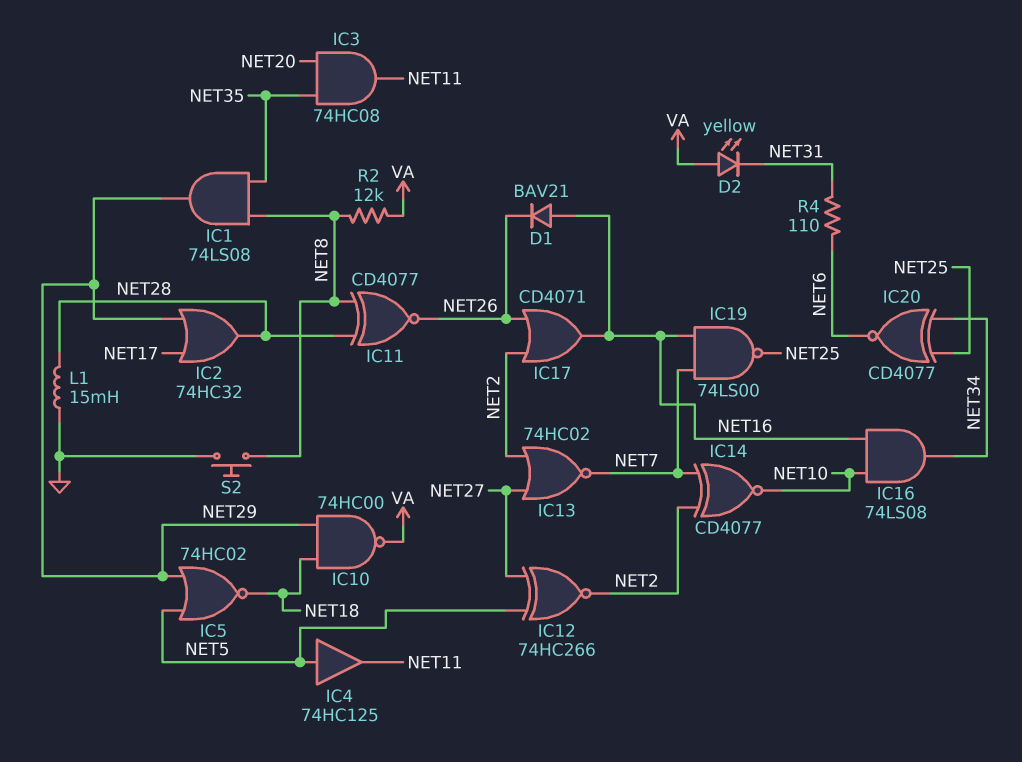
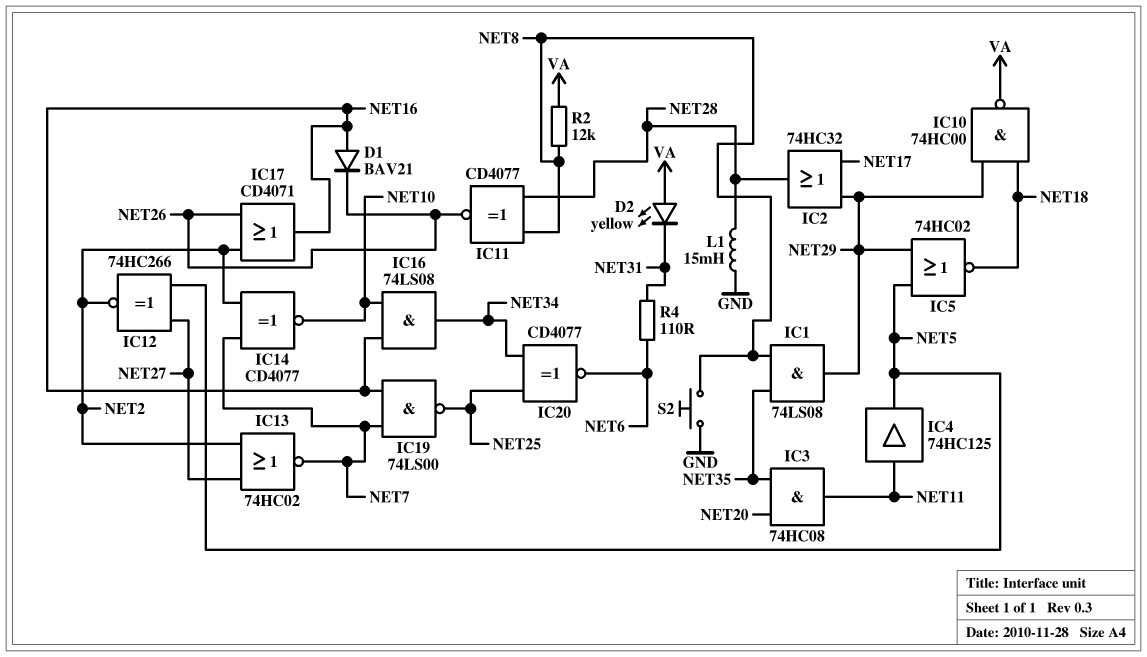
IC4: buffer 74HC125 (in NET5, out NET11) -> buffer 74HC125 (in NET11, out NET5)

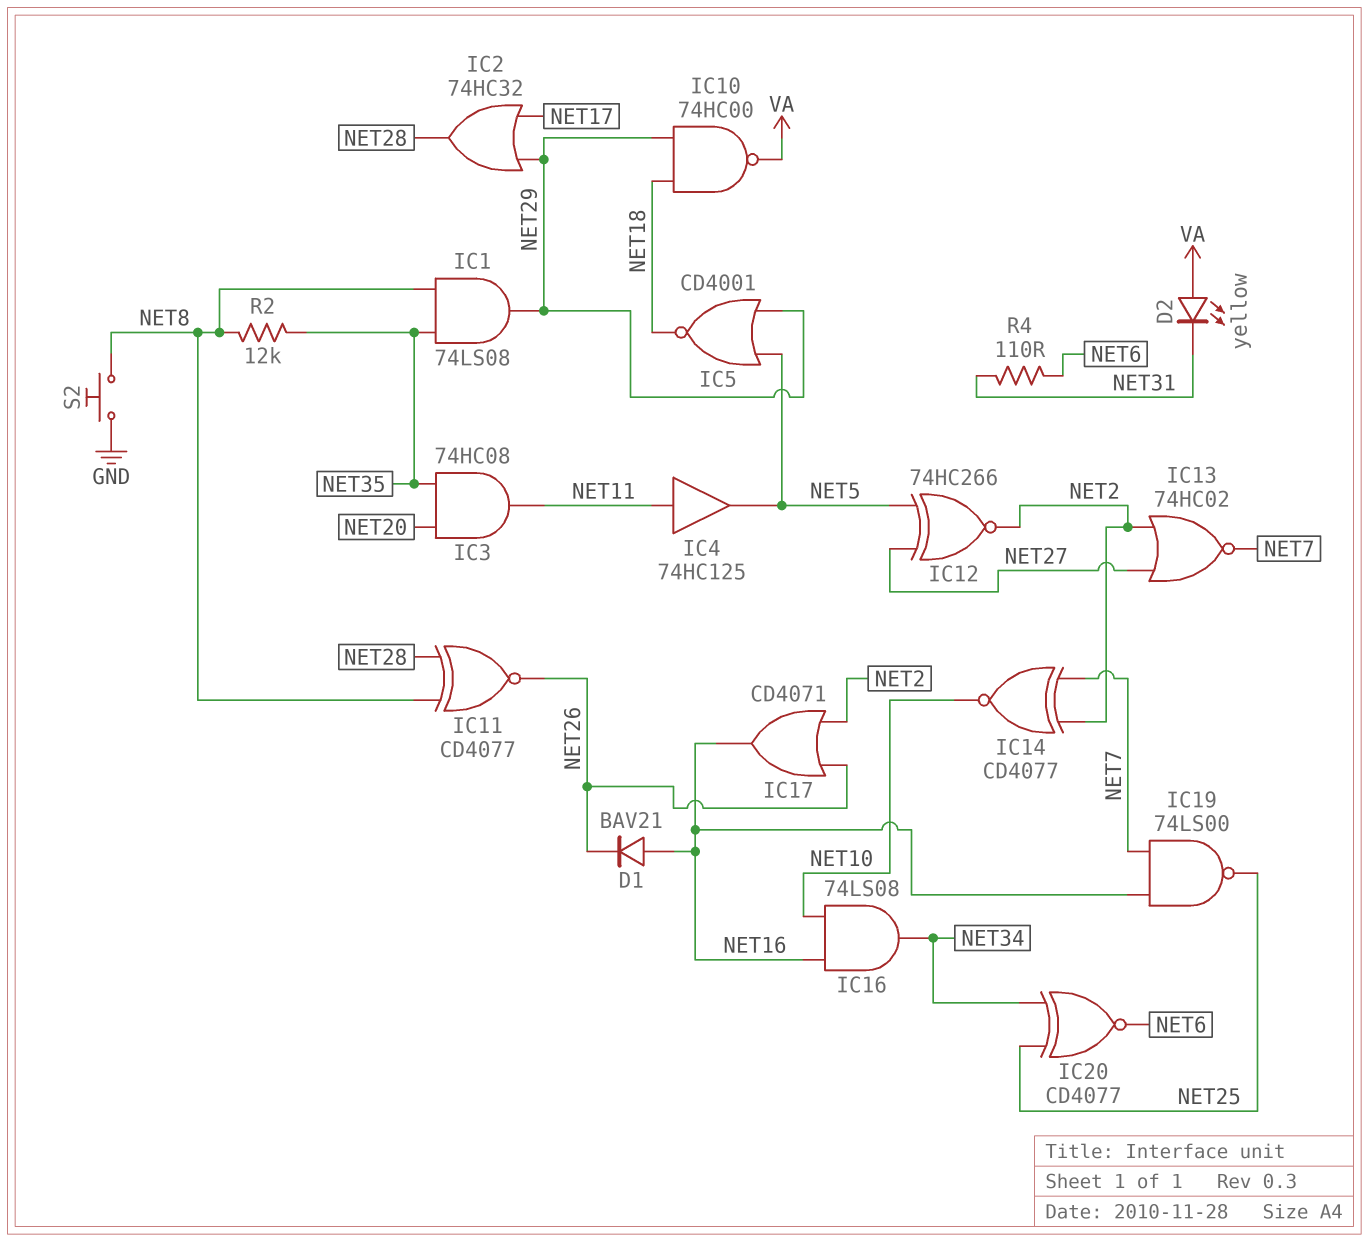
IC5: NOR 74HC02 (in NET5, in NET29, out NET18) -> NOR CD4001 (in NET5, in NET29, out NET18)
L1: 15mH (GND, NET28) -> none
R2: 12k (NET8, VA) -> 12k (NET8, NET35)

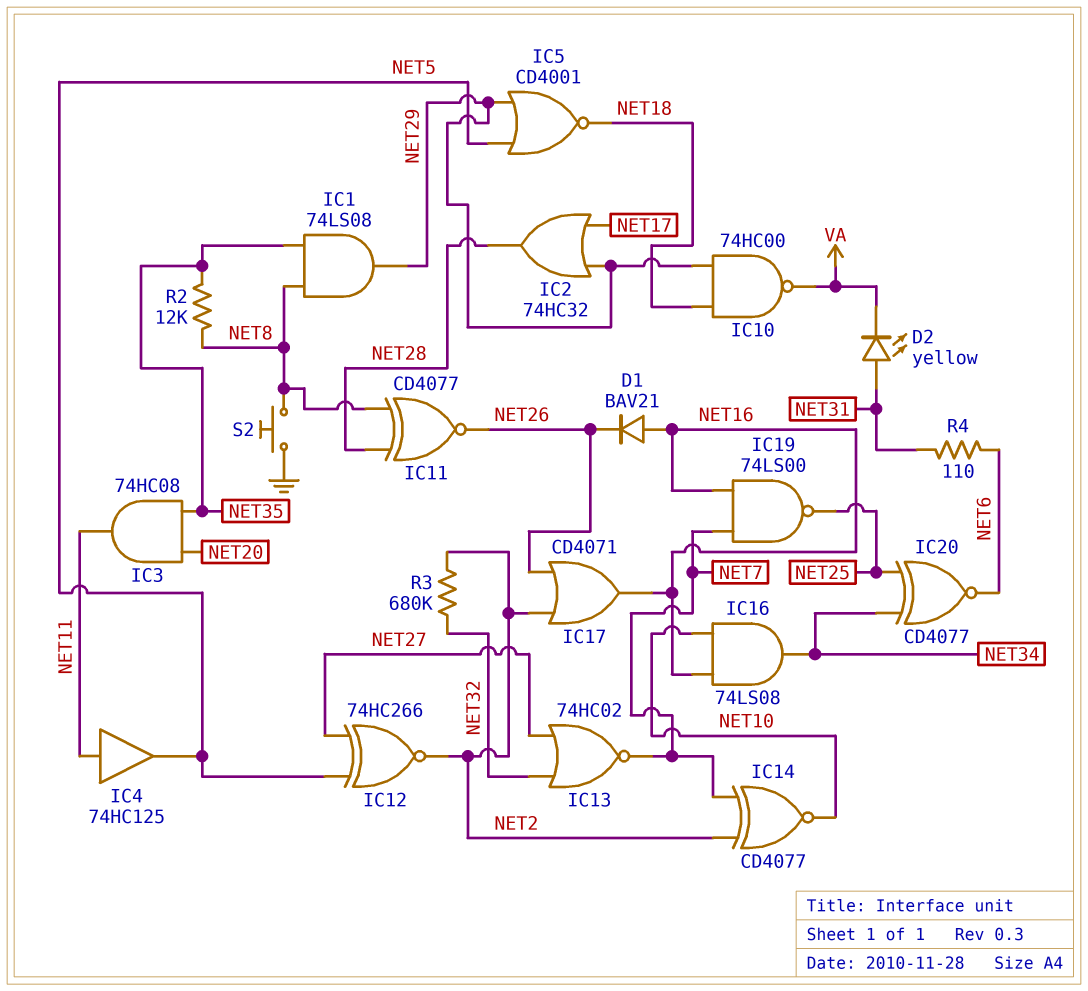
D2: LED yellow (A VA, K NET31) -> LED yellow (A NET31, K VA)
IC13: NOR 74HC02 (in NET2, in NET27, out NET7) -> NOR 74HC02 (in NET27, in NET32, out NET7)
R3: none -> 680k (NET2, NET32)

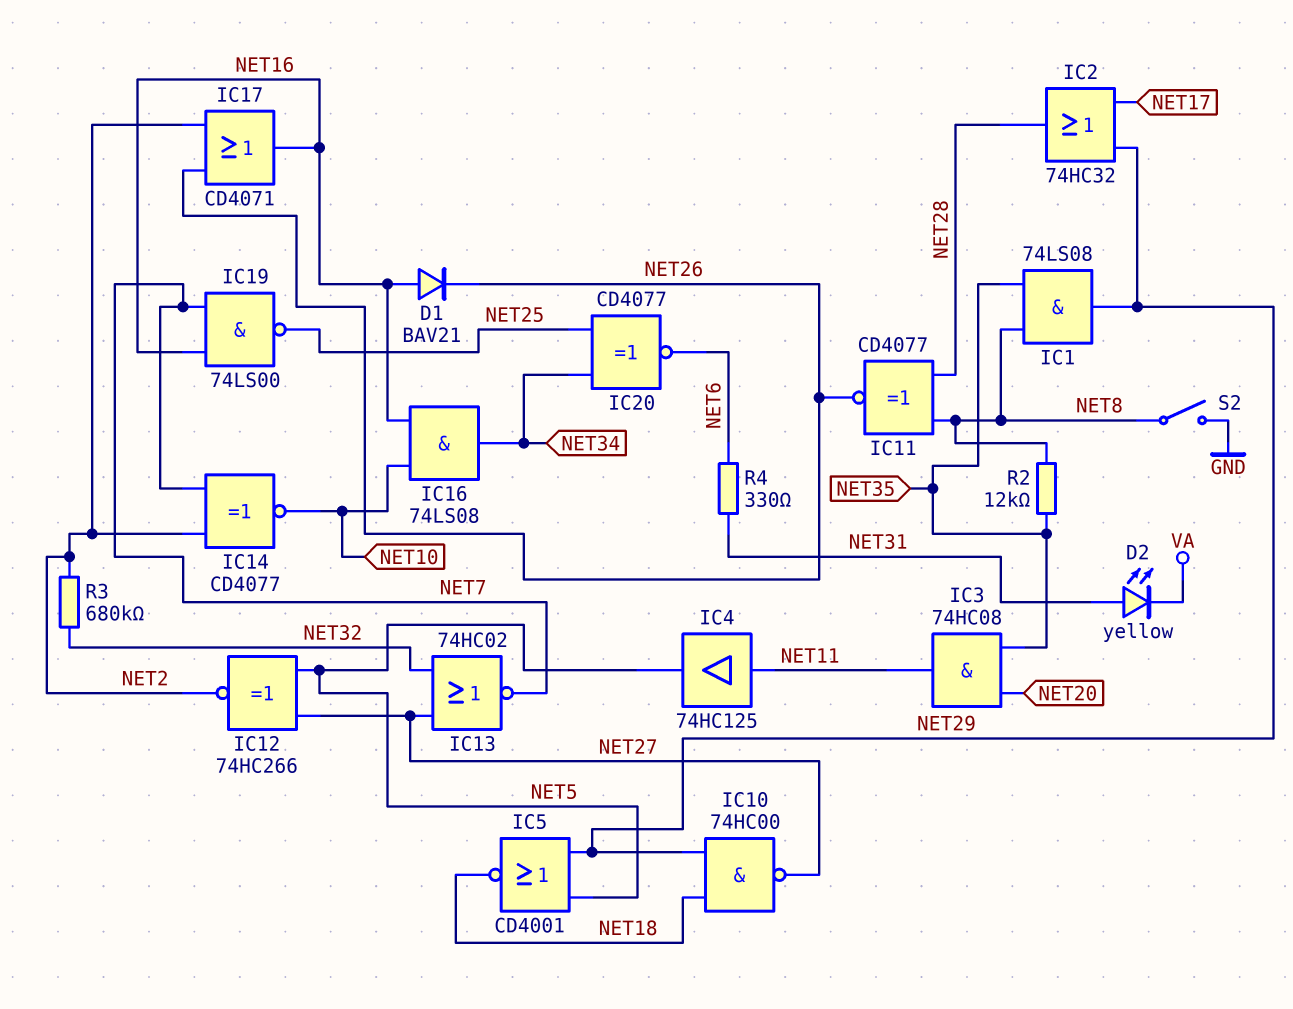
IC10: NAND 74HC00 (in NET18, in NET29, out VA) -> NAND 74HC00 (in NET18, in NET29, out NET27)
R4: 110 (NET6, NET31) -> 330 (NET6, NET31)
S2: button (GND, NET8) -> switch (GND, NET8)

